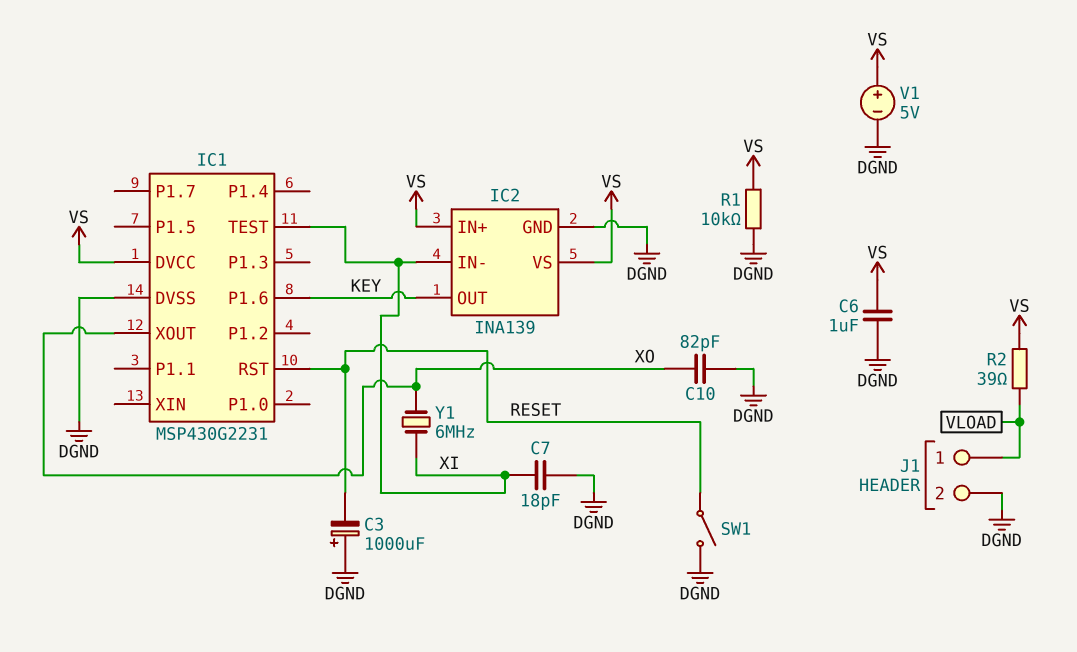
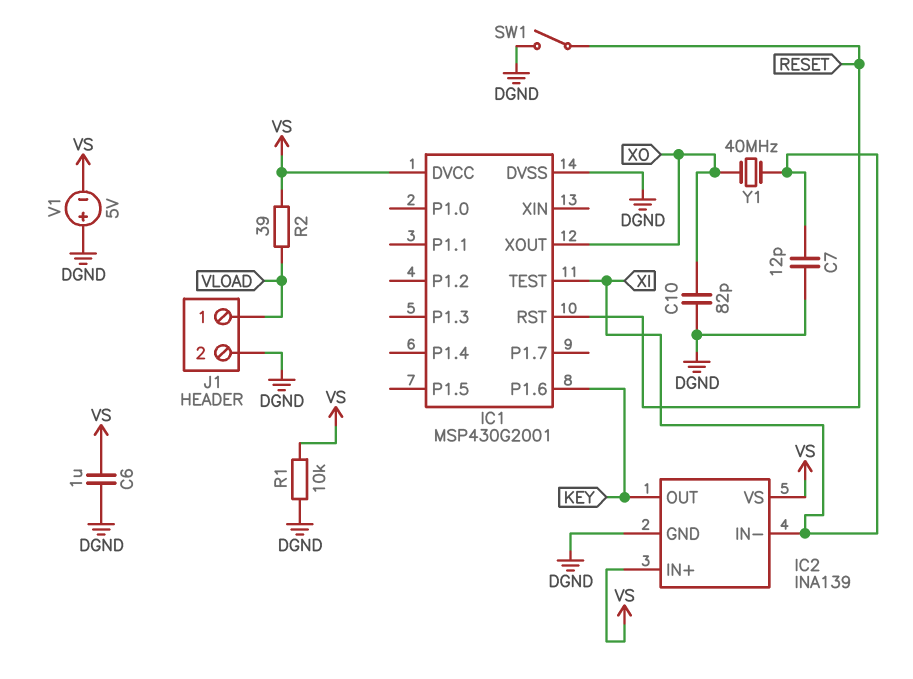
C3: 1000uF (plus DGND, minus RESET) -> none
C7: 18pF (DGND, XI) -> 12pF (DGND, XI)
IC1: MSP430G2231 -> MSP430G2001
V1: 5V (plus VS, minus DGND) -> 5V (plus DGND, minus VS)
Y1: 6MHz (XI, XO) -> 40MHz (XI, XO)

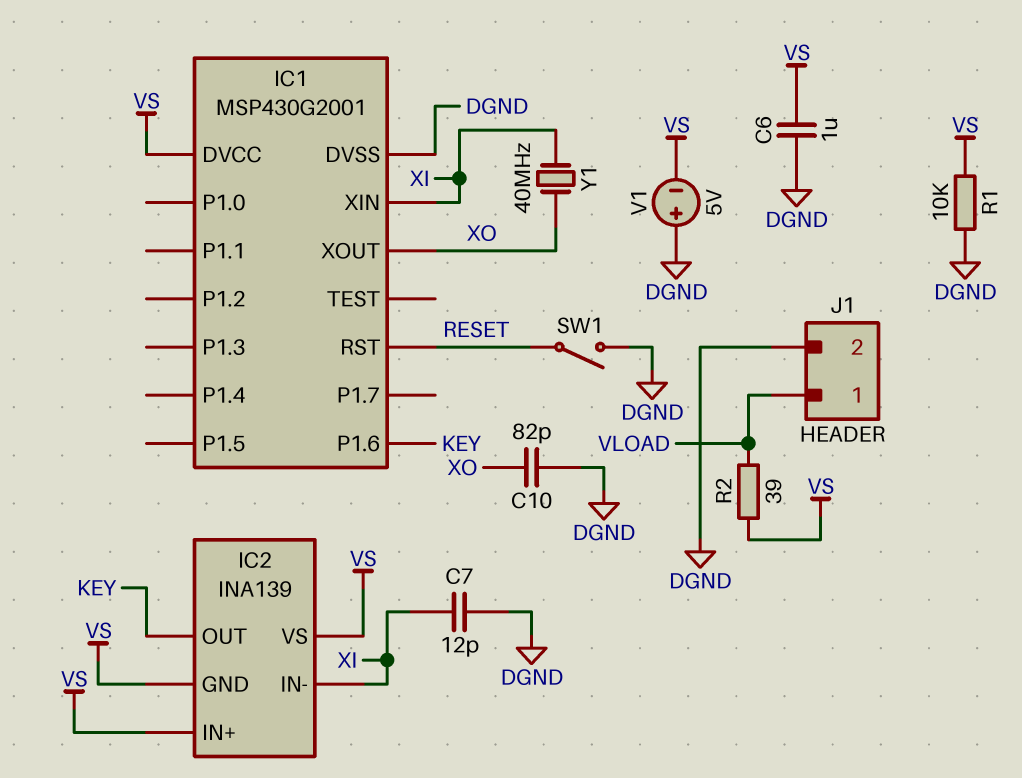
IC1 pin TEST: XI -> none
IC1 pin XIN: none -> XI
IC2 pin GND: DGND -> VS

